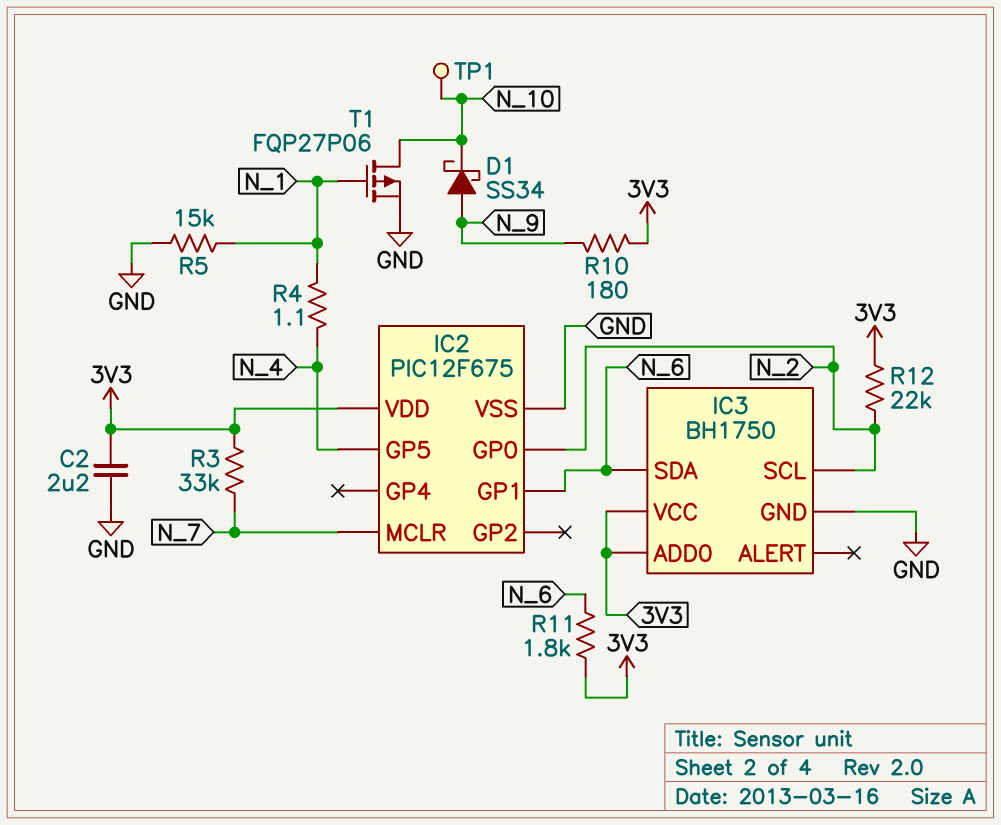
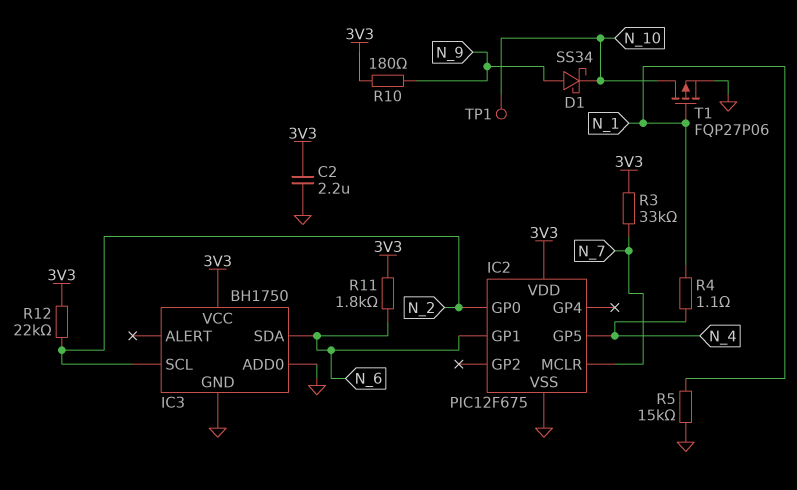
IC3 pin ADD0: 3V3 -> GND

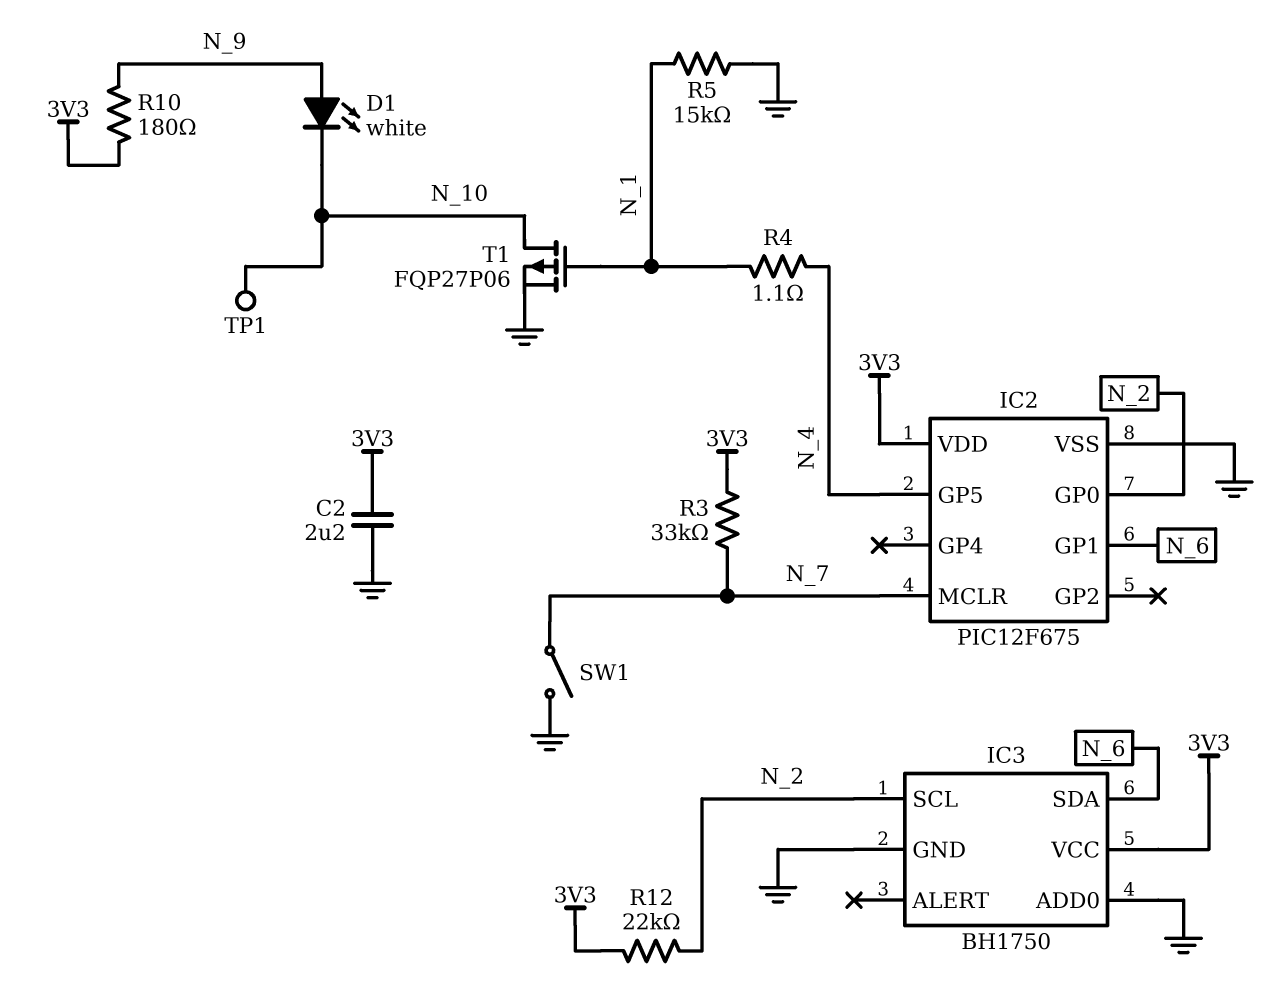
D1: schottky SS34 (A N_9, K N_10) -> LED white (A N_9, K N_10)
R11: 1.8k (3V3, N_6) -> none
SW1: none -> switch (GND, N_7)

